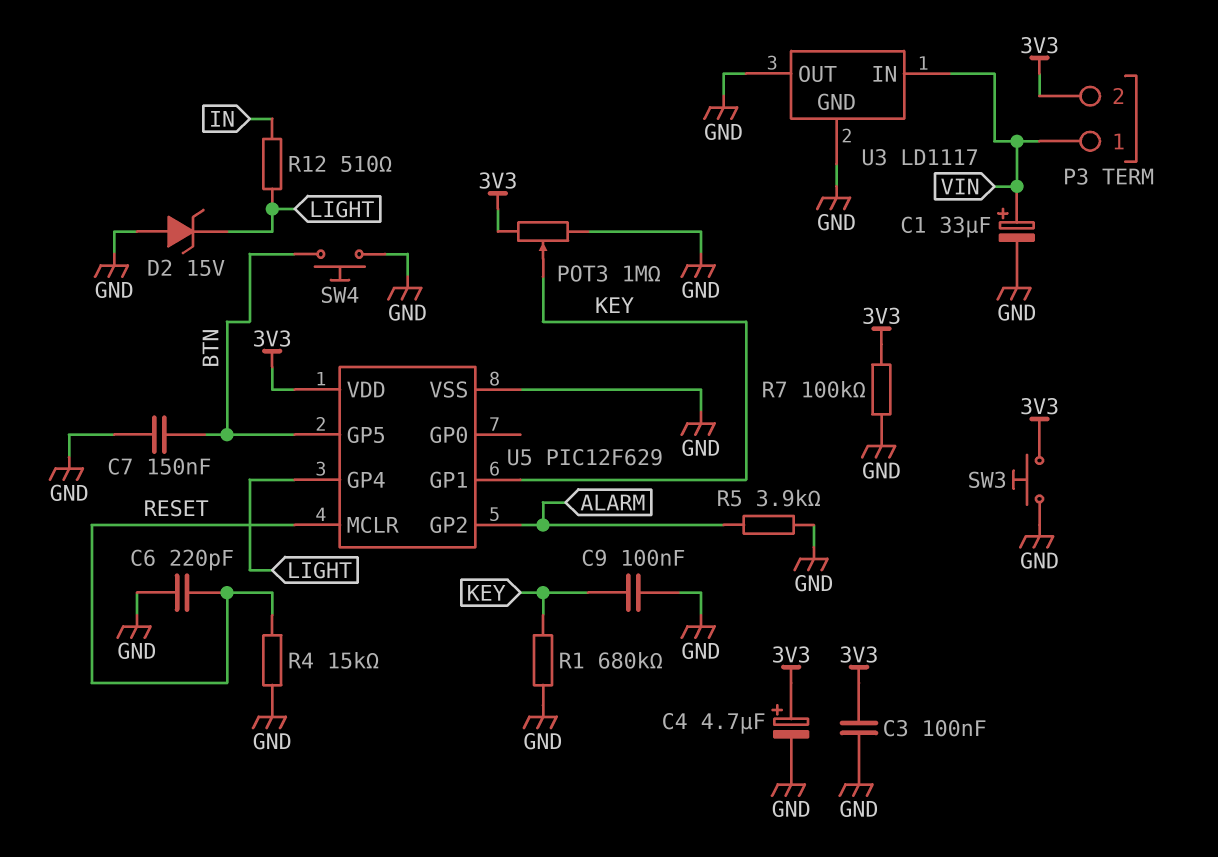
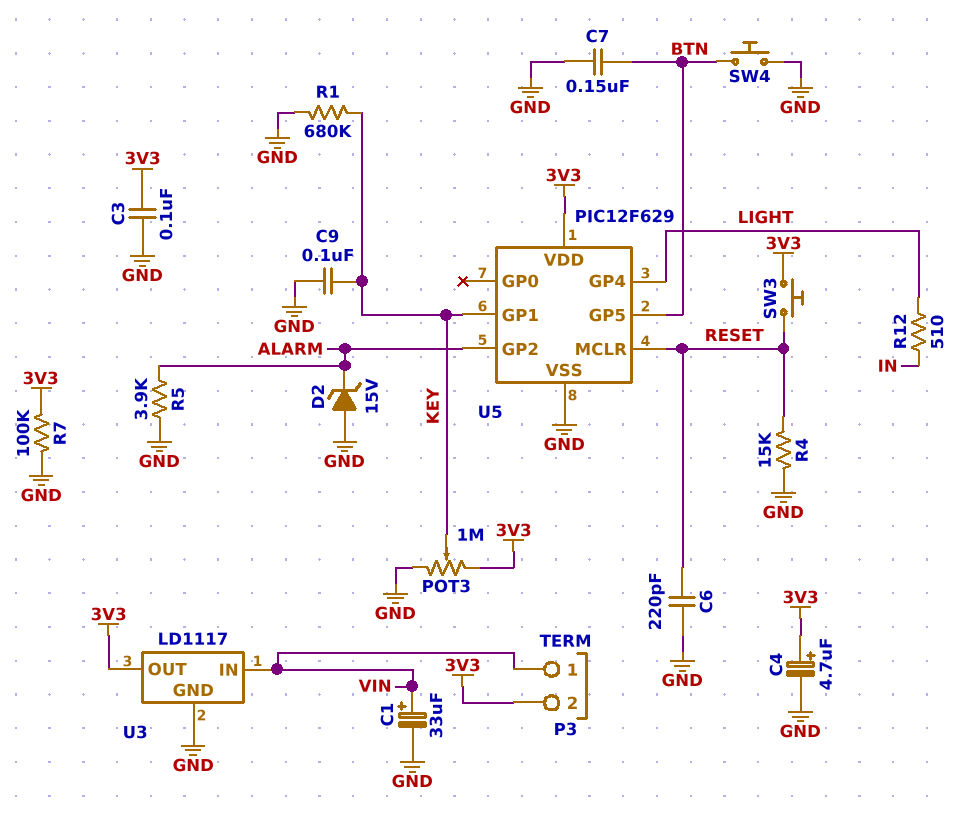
D2: zener 15V (A GND, K LIGHT) -> zener 15V (A GND, K ALARM)
SW3: button (3V3, GND) -> button (3V3, RESET)
U3 pin OUT: GND -> 3V3

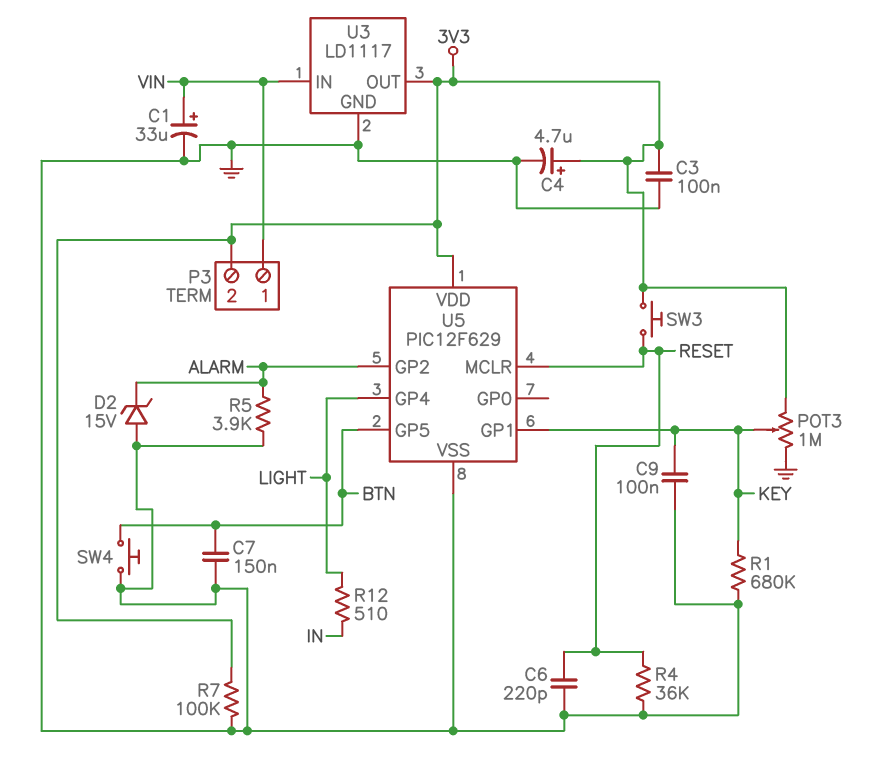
R4: 15k (GND, RESET) -> 36k (GND, RESET)

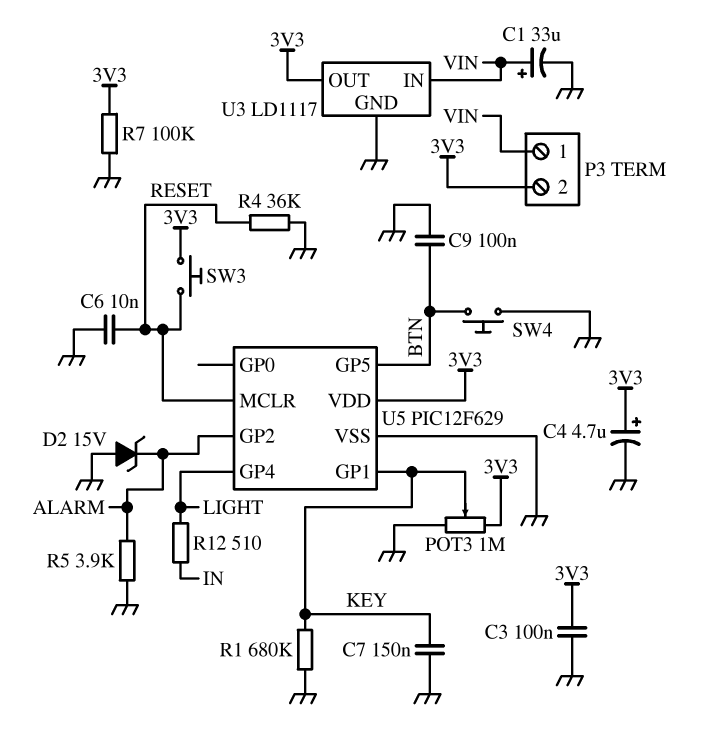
C6: 220pF (GND, RESET) -> 10nF (GND, RESET)
C7: 150nF (BTN, GND) -> 150nF (GND, KEY)
C9: 100nF (GND, KEY) -> 100nF (BTN, GND)

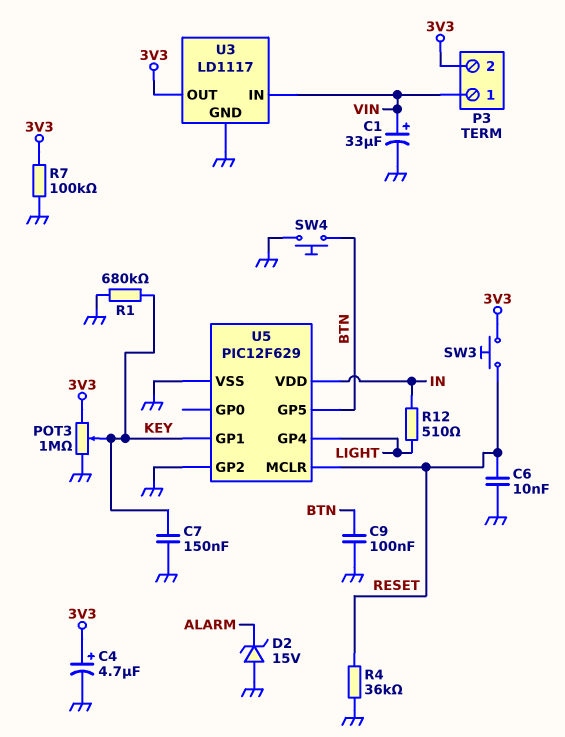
C3: 100nF (3V3, GND) -> none
R5: 3.9k (ALARM, GND) -> none
U5 pin GP2: ALARM -> GND
U5 pin VDD: 3V3 -> IN

